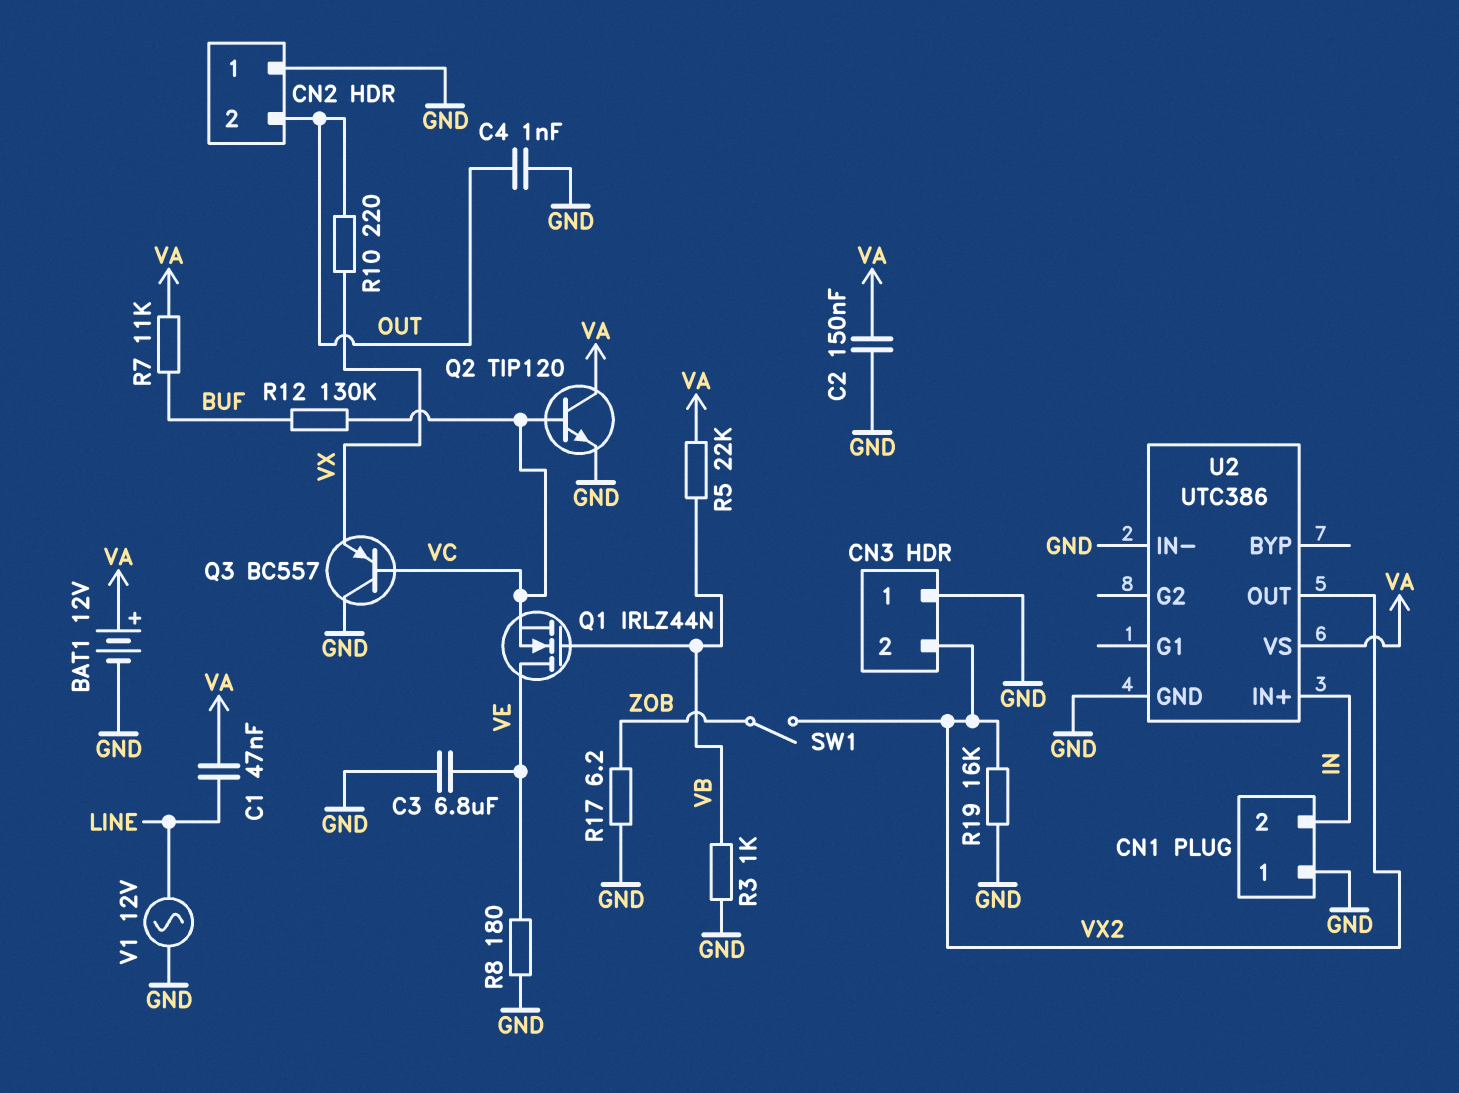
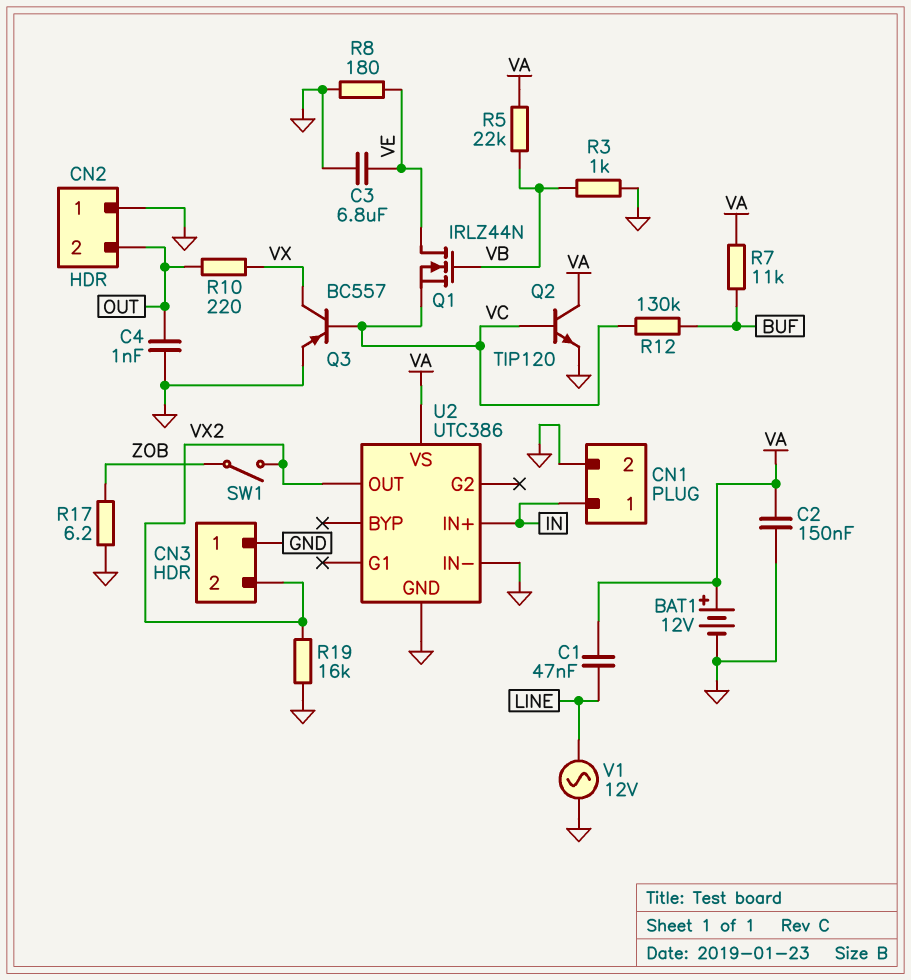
CN1 pin 1: GND -> IN
CN1 pin 2: IN -> GND
Q3: PNP BC557 (B VC, C GND, E VX) -> PNP BC557 (B VC, C VX, E GND)

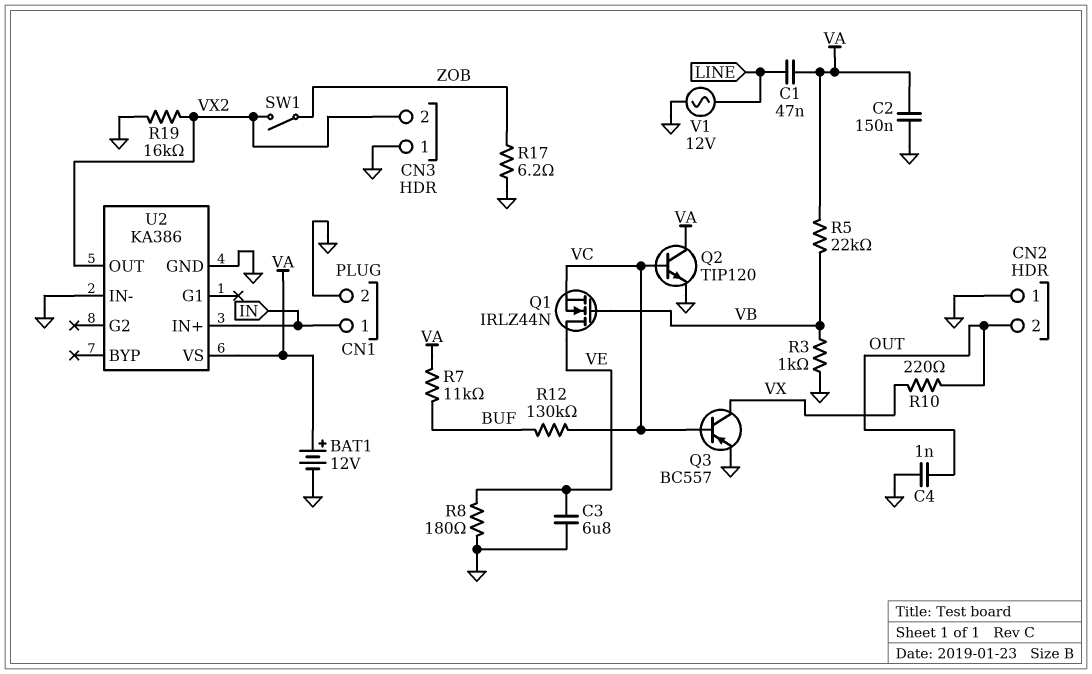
U2: UTC386 -> KA386

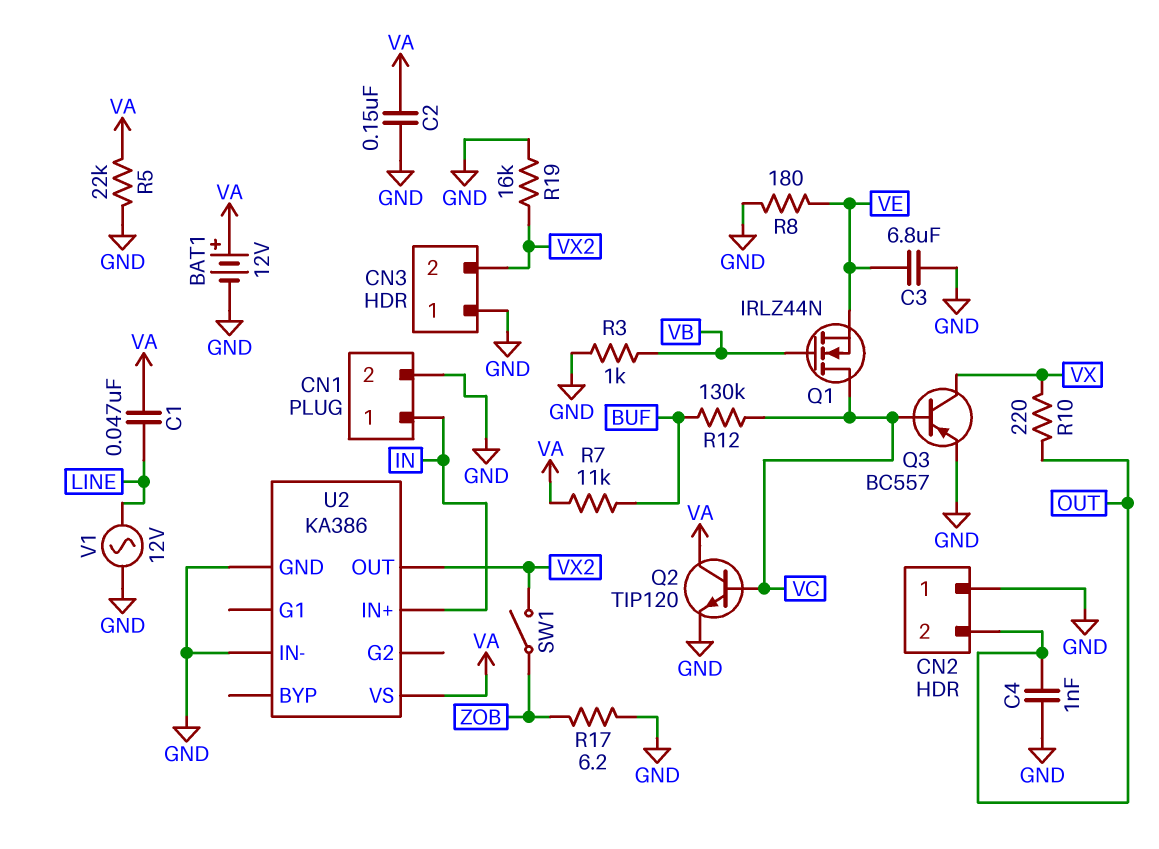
Q1: NMOS IRLZ44N (G VB, D VE, S VC) -> NMOS IRLZ44N (G VB, D VC, S VE)
R5: 22k (VA, VB) -> 22k (GND, VA)

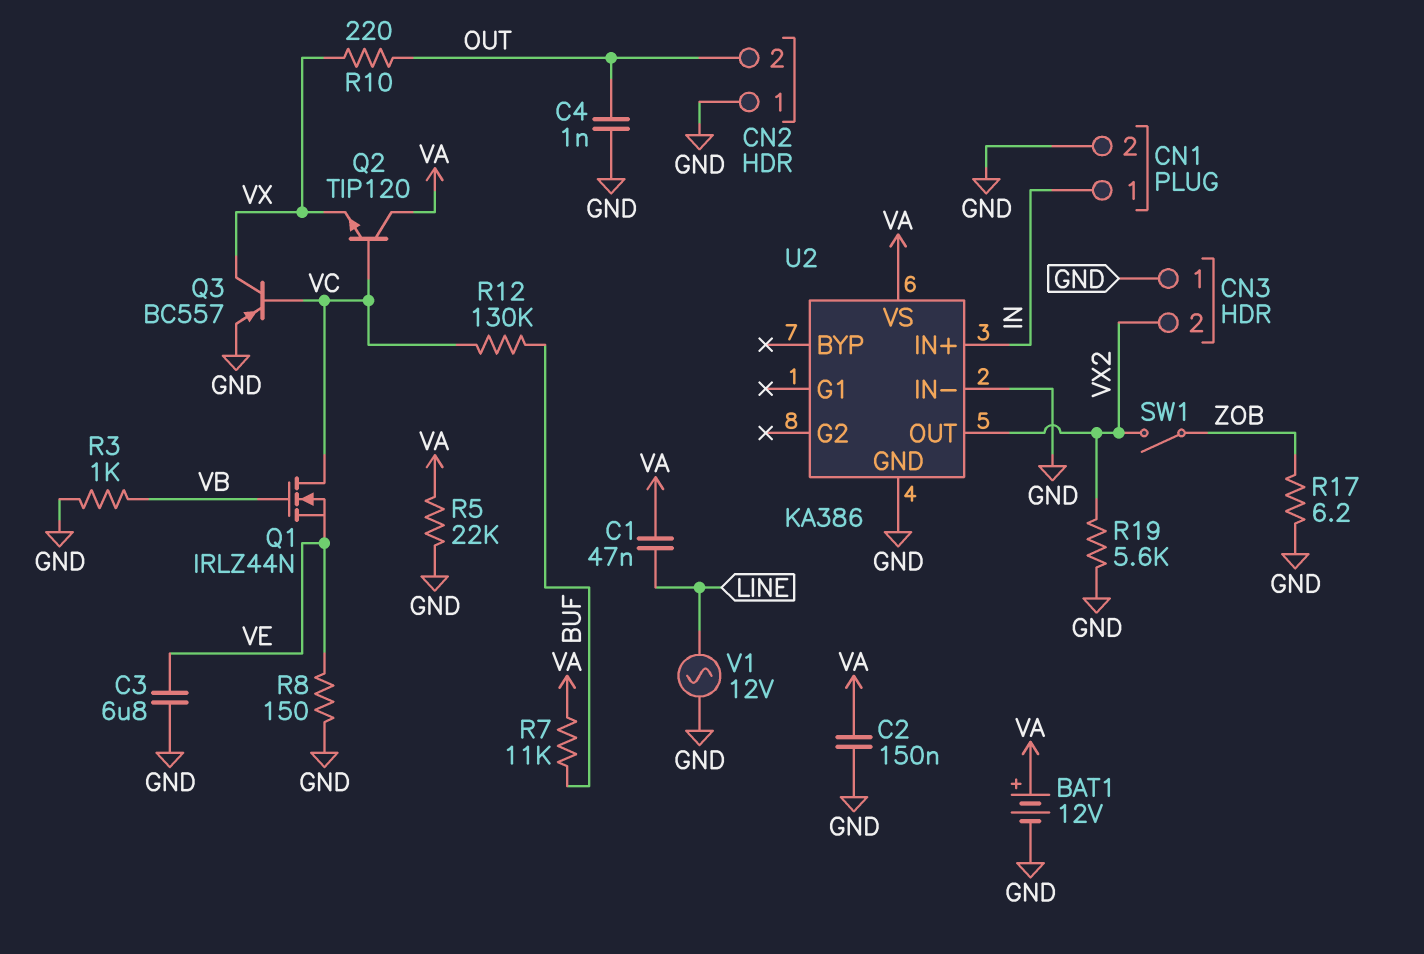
Q2: NPN TIP120 (B VC, C VA, E GND) -> NPN TIP120 (B VC, C VA, E VX)
R8: 180 (GND, VE) -> 150 (GND, VE)
R19: 16k (GND, VX2) -> 5.6k (GND, VX2)

